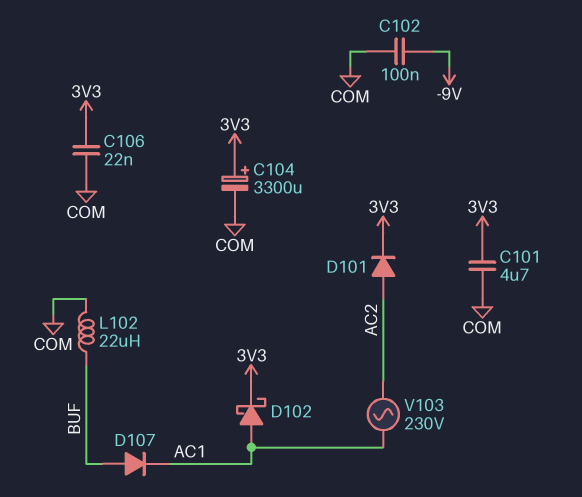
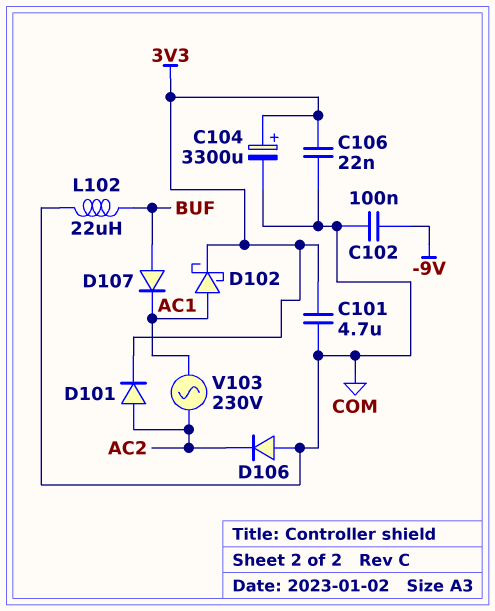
D106: none -> diode (A COM, K AC2)

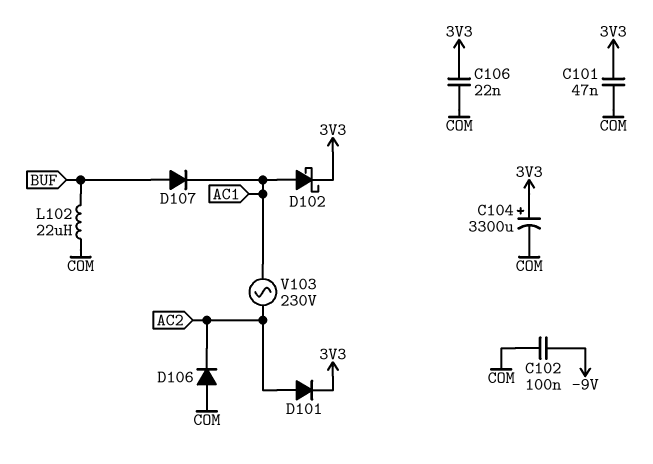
C101: 4.7uF (3V3, COM) -> 47nF (3V3, COM)

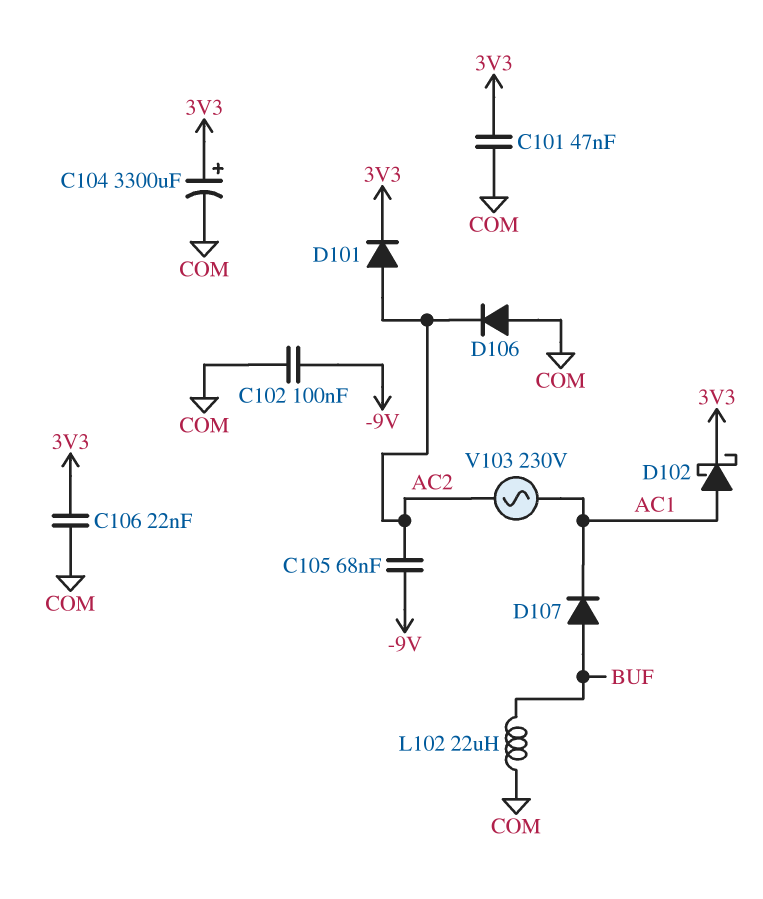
C105: none -> 68nF (-9V, AC2)

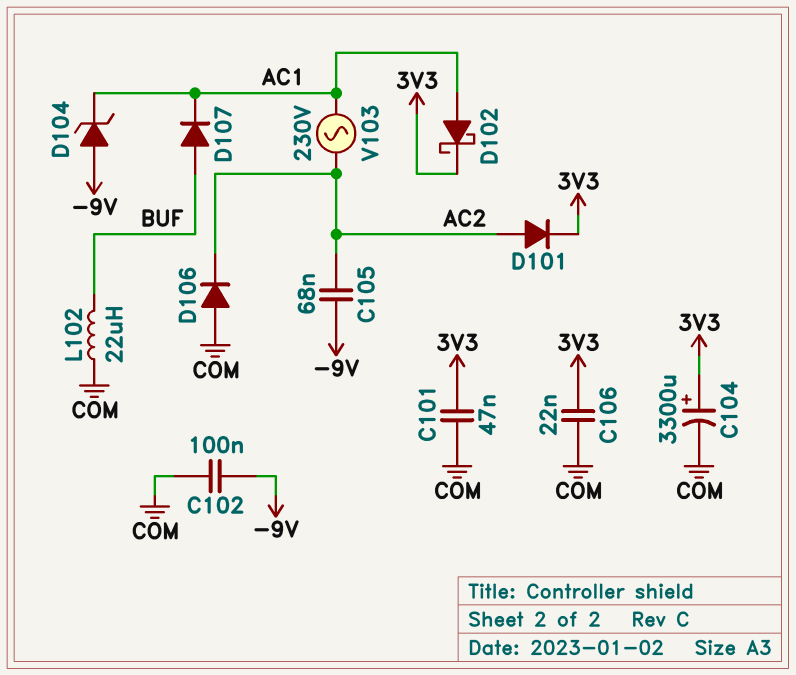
D104: none -> zener (A -9V, K AC1)

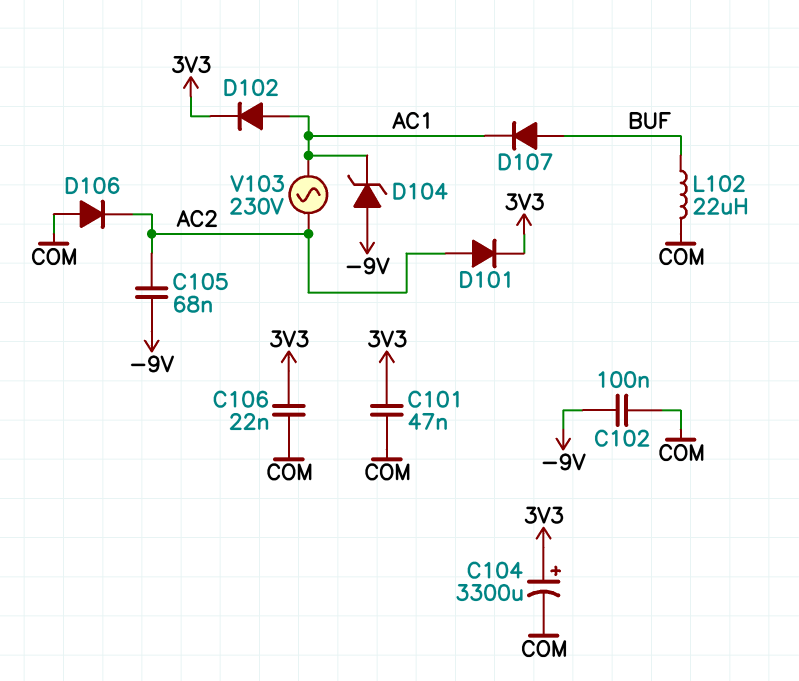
D102: schottky (A AC1, K 3V3) -> diode (A AC1, K 3V3)

